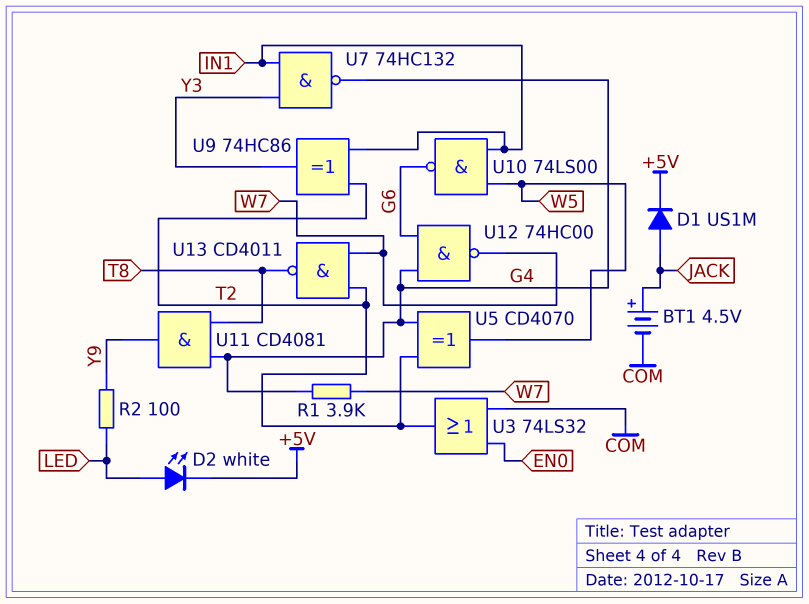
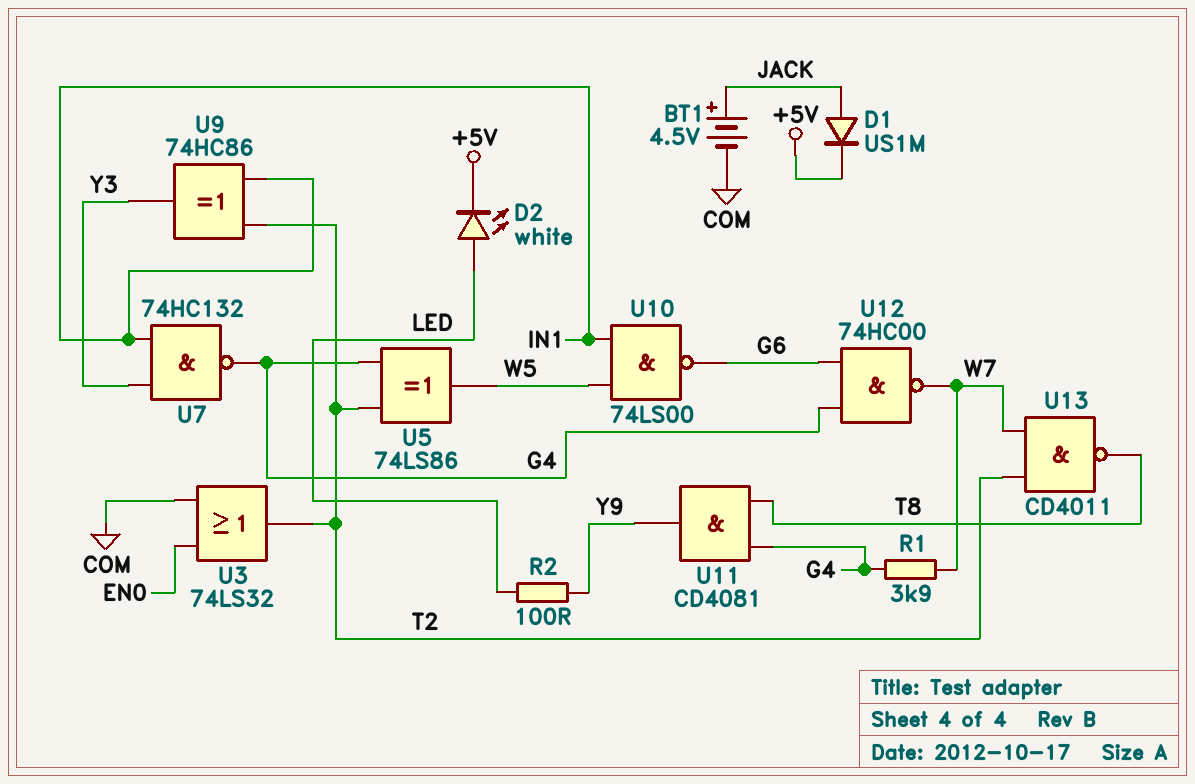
U5: XOR CD4070 (in G4, in T2, out W5) -> XOR 74LS86 (in G4, in T2, out W5)

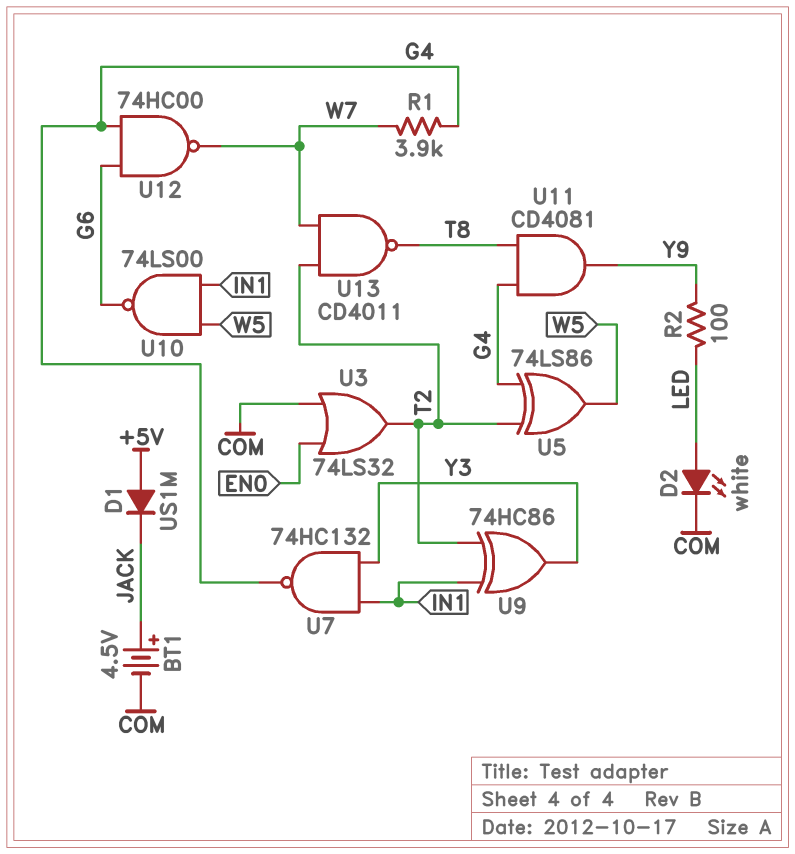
D1: diode US1M (A JACK, K +5V) -> diode US1M (A +5V, K JACK)
D2: LED white (A LED, K +5V) -> LED white (A LED, K COM)

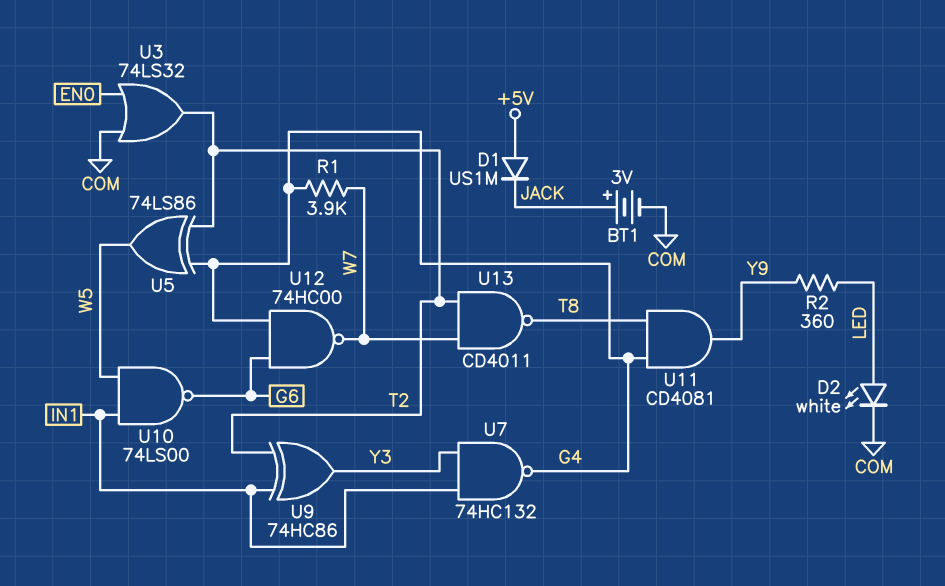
BT1: 4.5V (plus JACK, minus COM) -> 3V (plus JACK, minus COM)
R2: 100 (LED, Y9) -> 360 (LED, Y9)

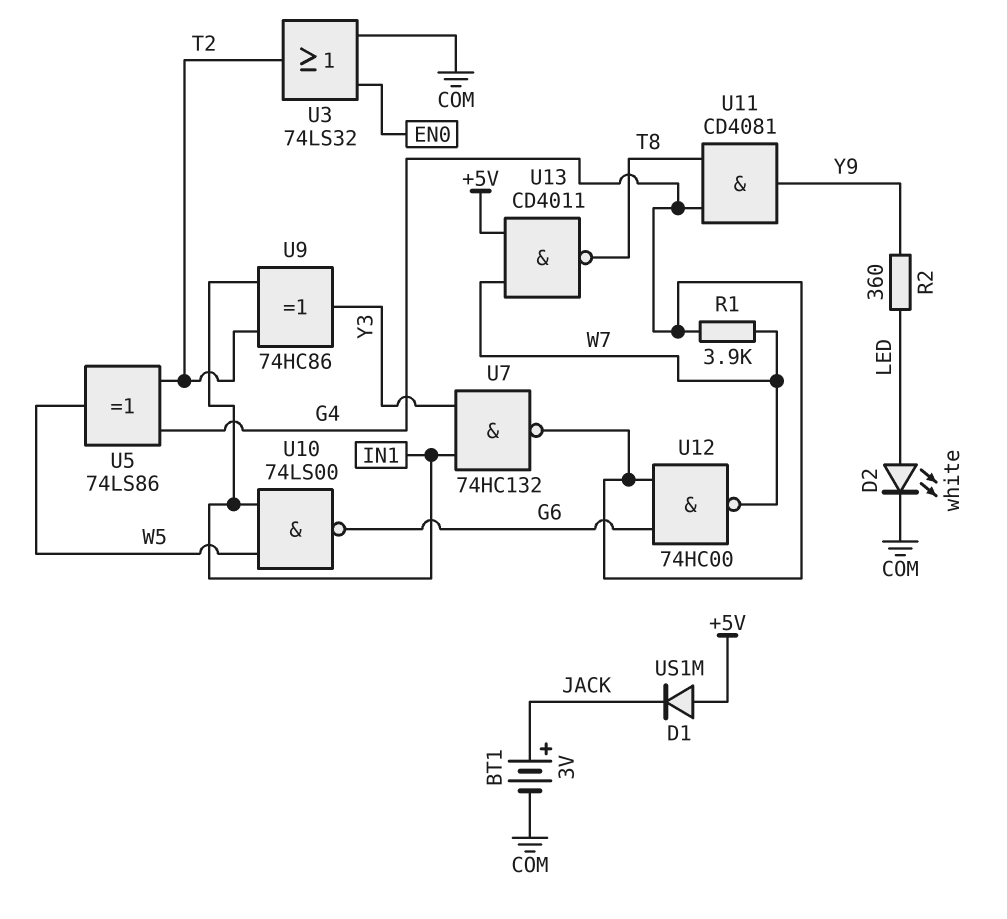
U13: NAND CD4011 (in T2, in W7, out T8) -> NAND CD4011 (in +5V, in W7, out T8)

